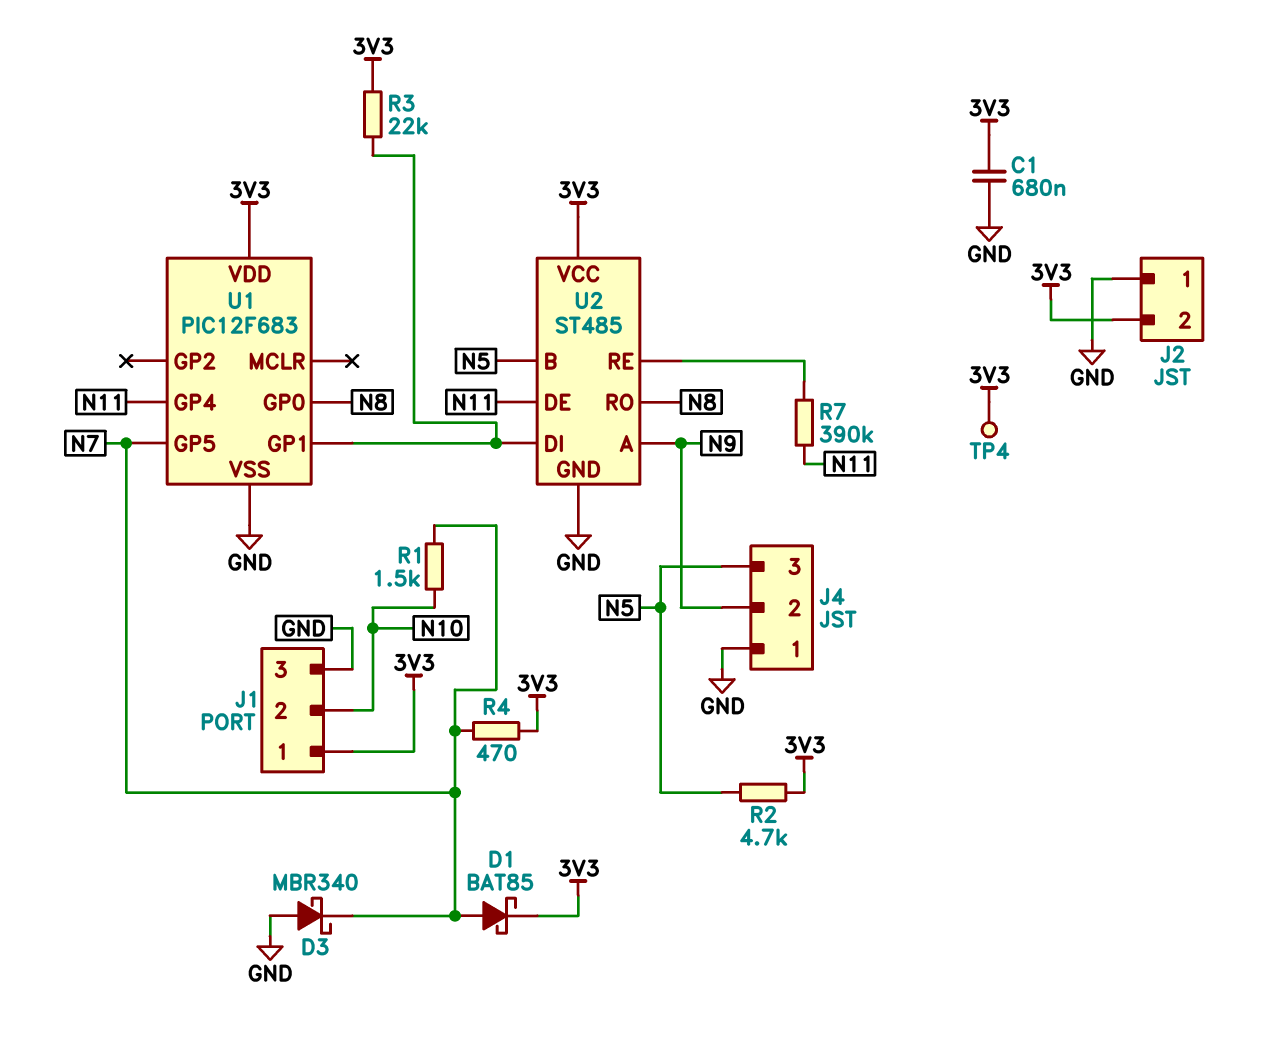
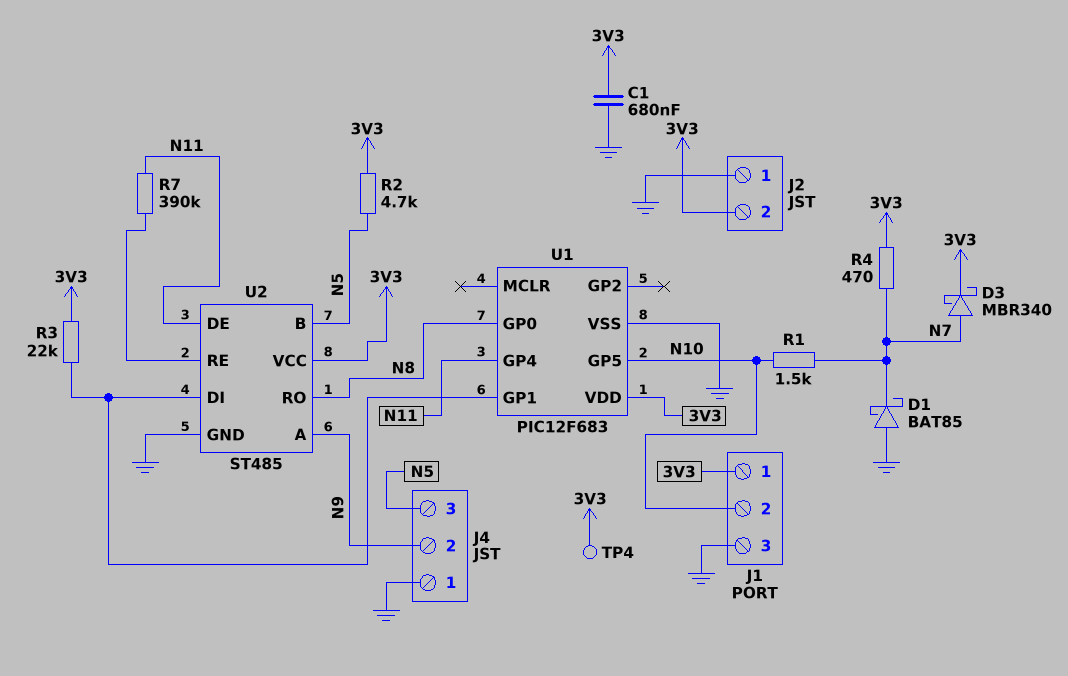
D1: schottky BAT85 (A N7, K 3V3) -> schottky BAT85 (A GND, K N7)
D3: schottky MBR340 (A GND, K N7) -> schottky MBR340 (A N7, K 3V3)
U1 pin GP5: N7 -> N10

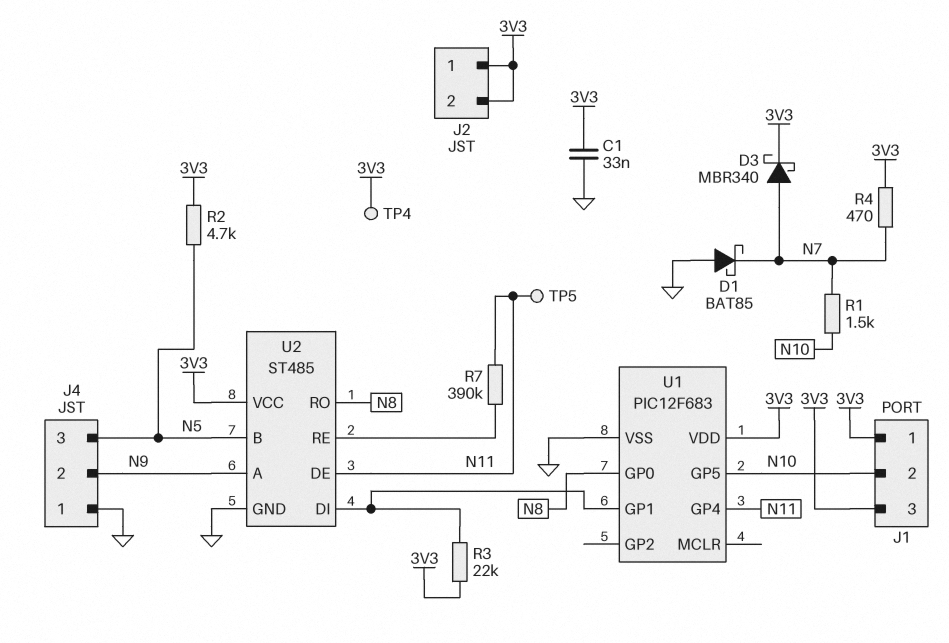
C1: 680nF (3V3, GND) -> 33nF (3V3, GND)
J1 pin 3: GND -> 3V3
J2 pin 1: GND -> 3V3
TP5: none -> test point (N11)

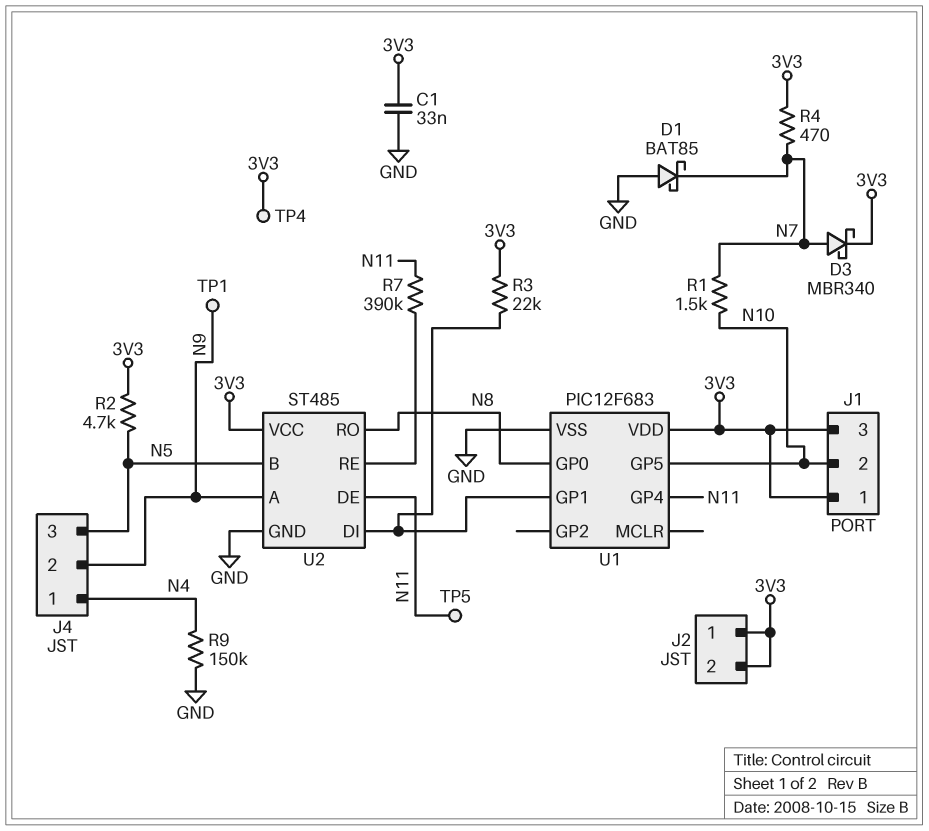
J4 pin 1: GND -> N4
R9: none -> 150k (GND, N4)
TP1: none -> test point (N9)

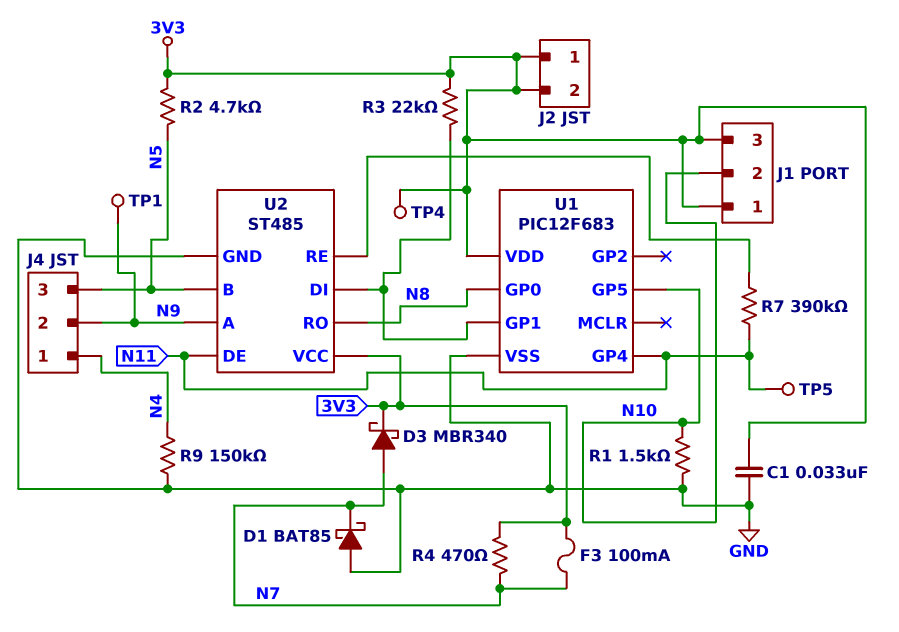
F3: none -> 100mA (3V3, N7)
R1: 1.5k (N7, N10) -> 1.5k (GND, N10)

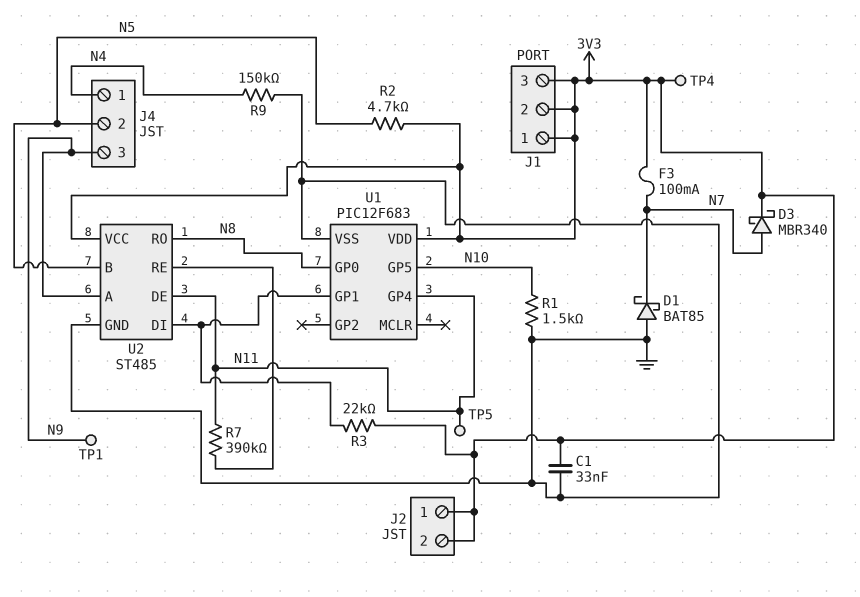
J1 pin 2: N10 -> 3V3
J4 pin 2: N9 -> N5
J4 pin 3: N5 -> N9
R4: 470 (3V3, N7) -> none

